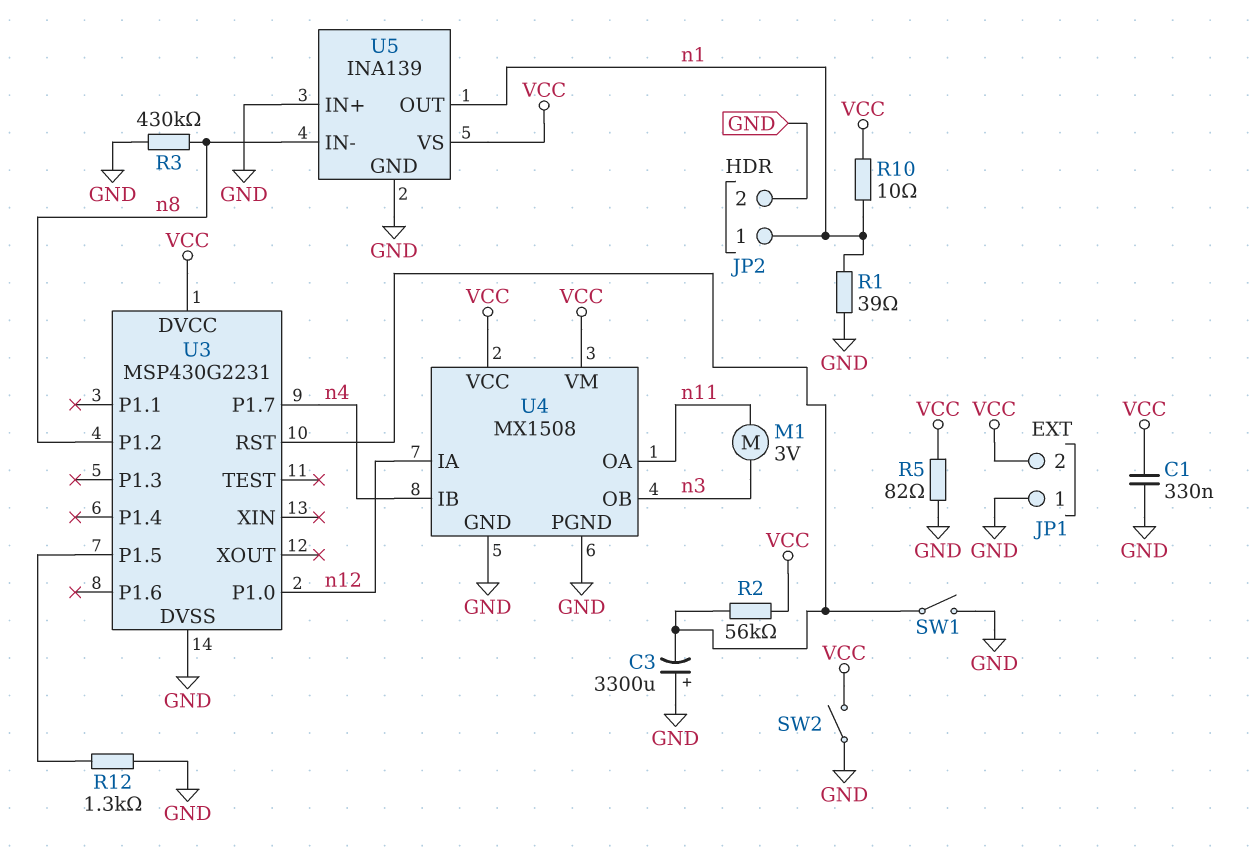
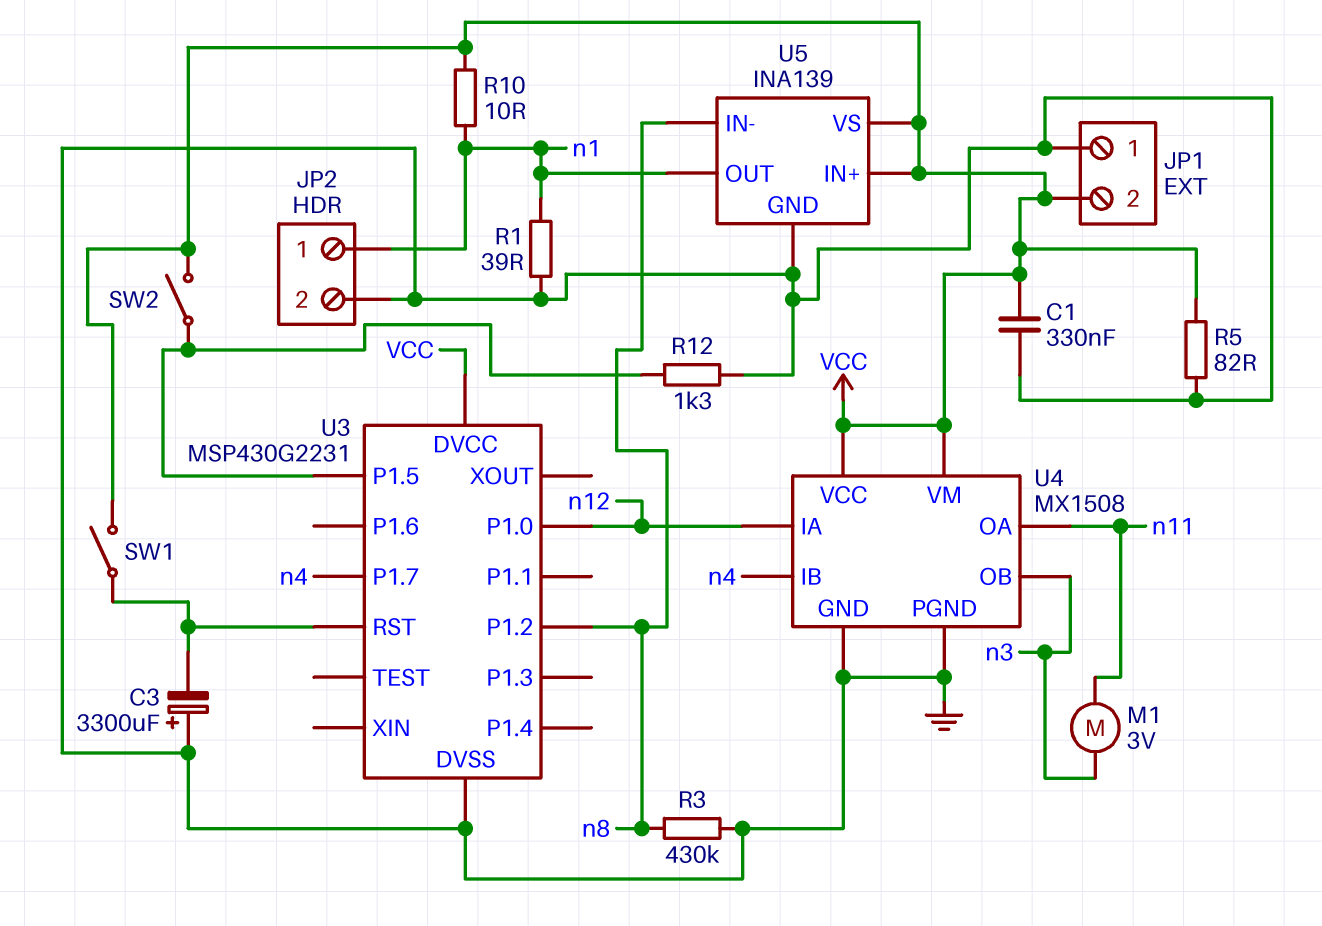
R2: 56k (U3/RST, VCC) -> none
SW1: switch (GND, U3/RST) -> switch (U3/RST, VCC)
SW2: switch (GND, VCC) -> switch (U3/P1.5, VCC)
U5 pin IN+: GND -> VCC

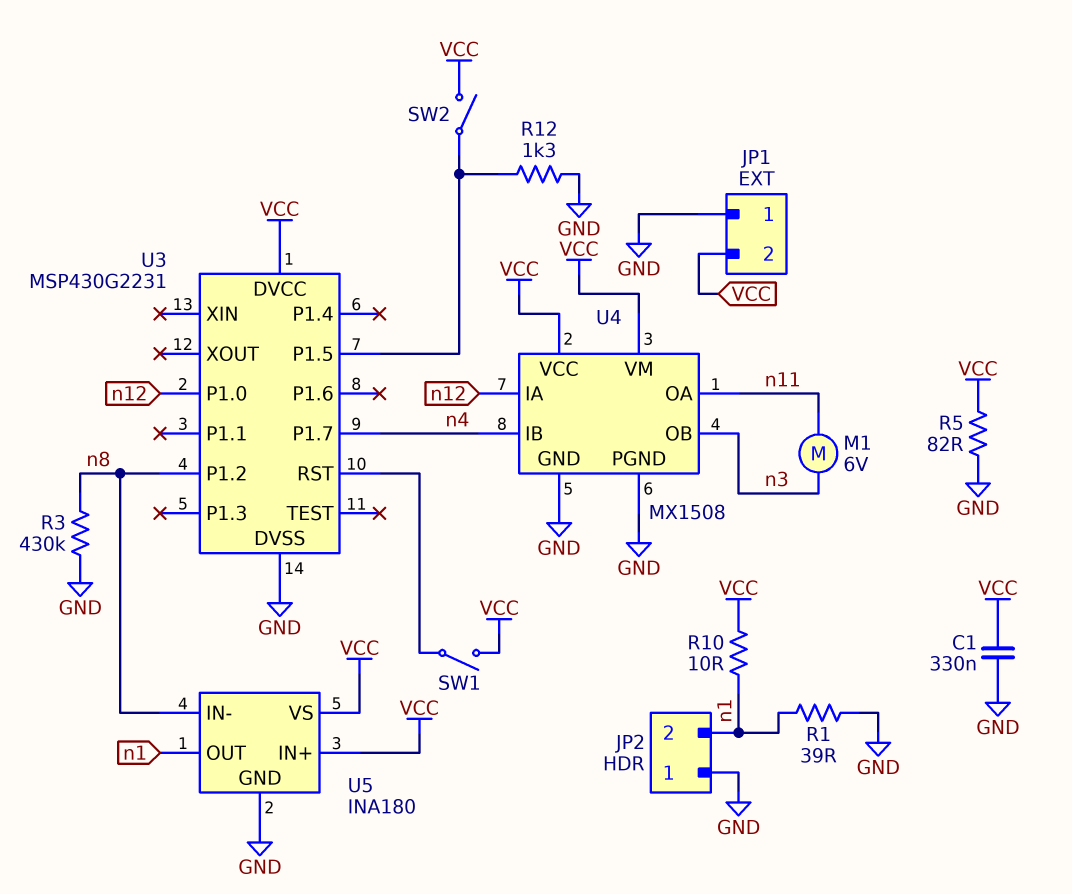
C3: 3300uF (plus GND, minus U3/RST) -> none
JP2 pin 1: n1 -> GND
JP2 pin 2: GND -> n1
M1: motor 3V (n3, n11) -> motor 6V (n3, n11)
U5: INA139 -> INA180

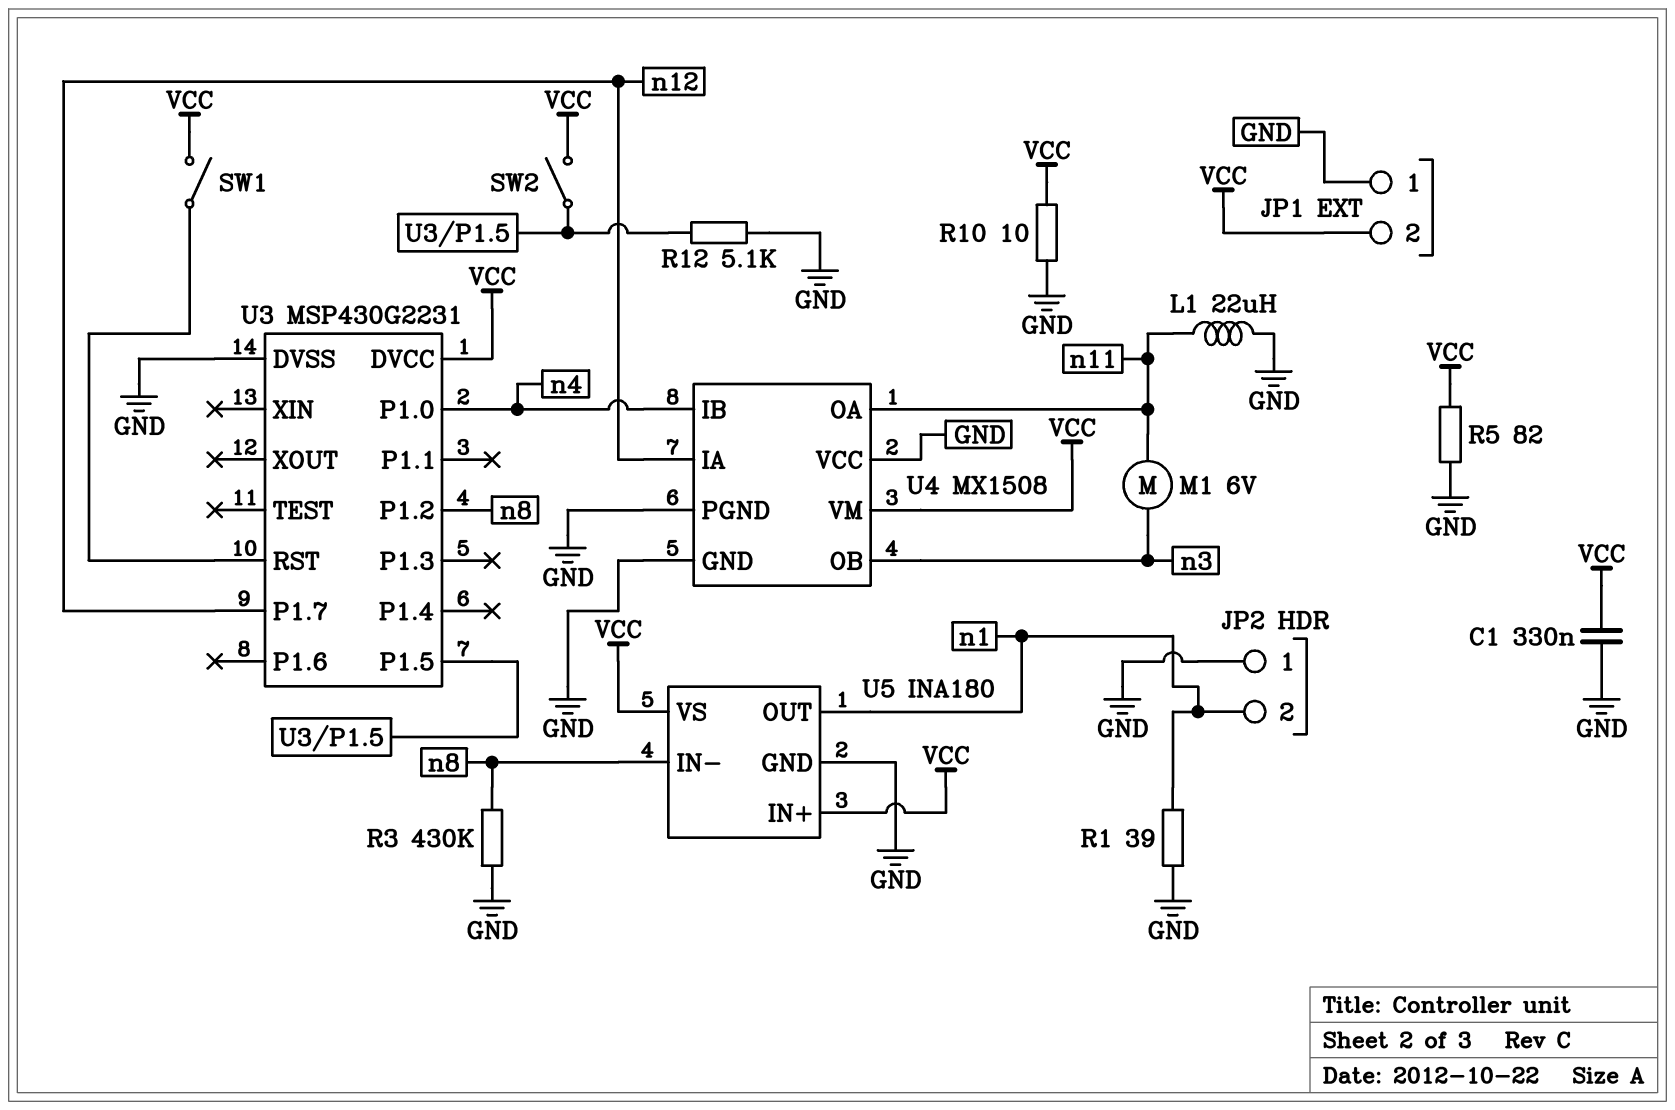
L1: none -> 22uH (GND, n11)
R10: 10 (VCC, n1) -> 10 (GND, VCC)
R12: 1.3k (GND, U3/P1.5) -> 5.1k (GND, U3/P1.5)
U3 pin P1.0: n12 -> n4
U3 pin P1.7: n4 -> n12
U4 pin VCC: VCC -> GND

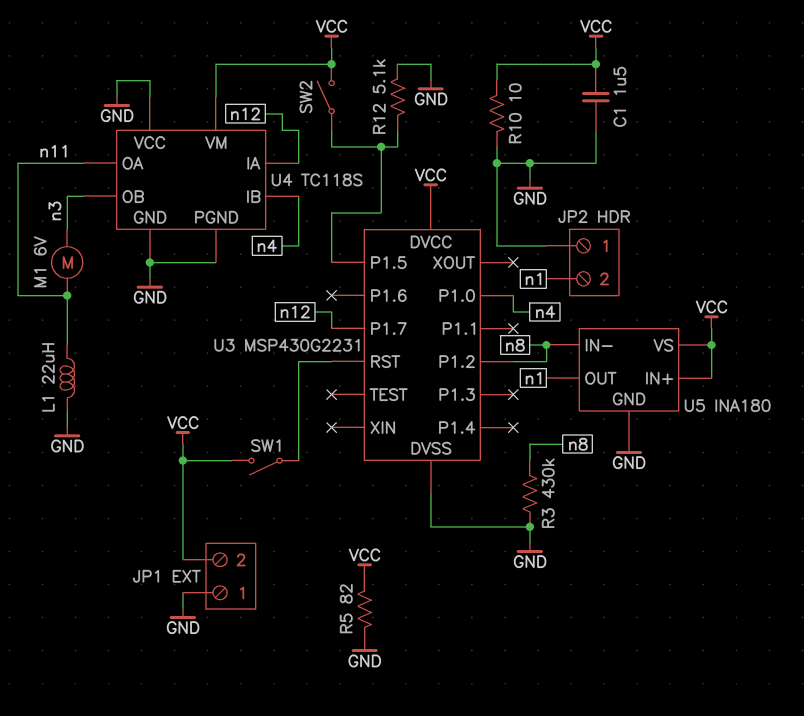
C1: 330nF (GND, VCC) -> 1.5uF (GND, VCC)
R1: 39 (GND, n1) -> none
U4: MX1508 -> TC118S

